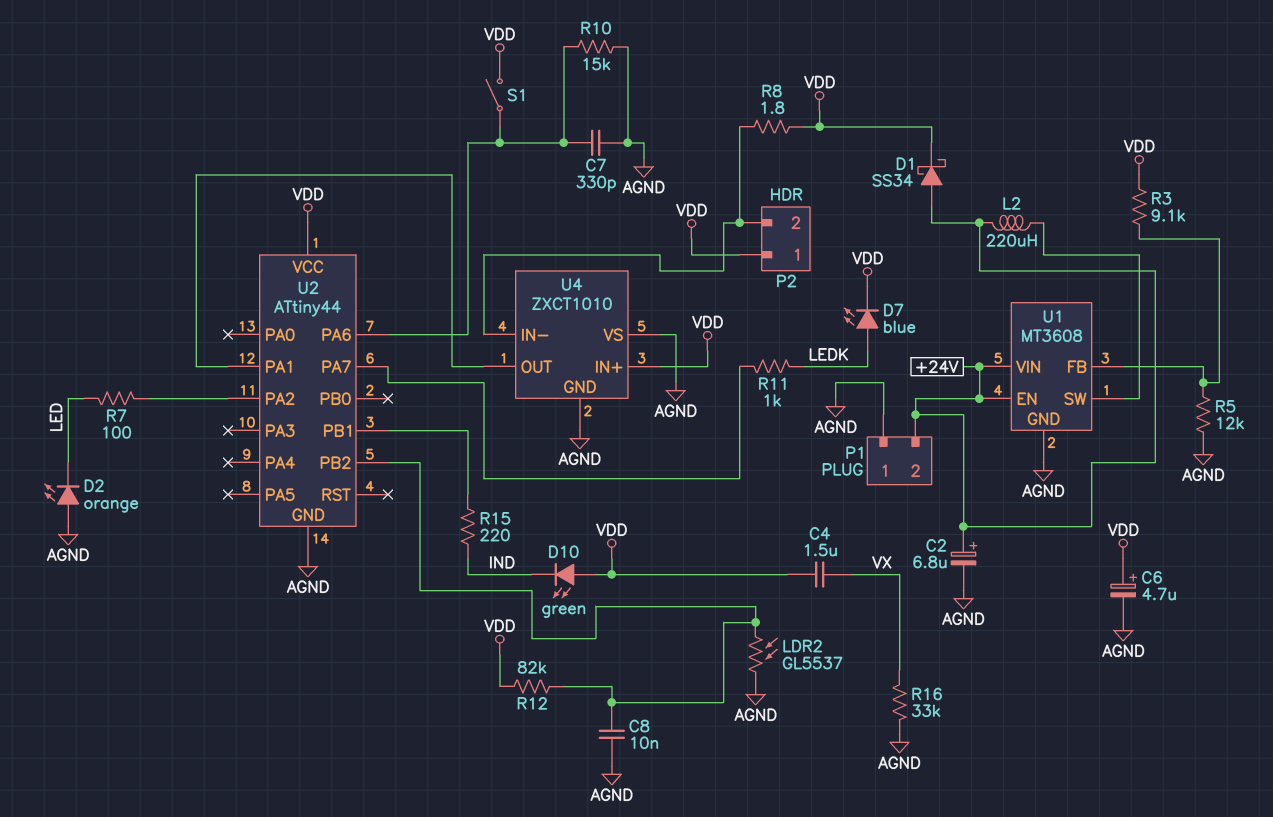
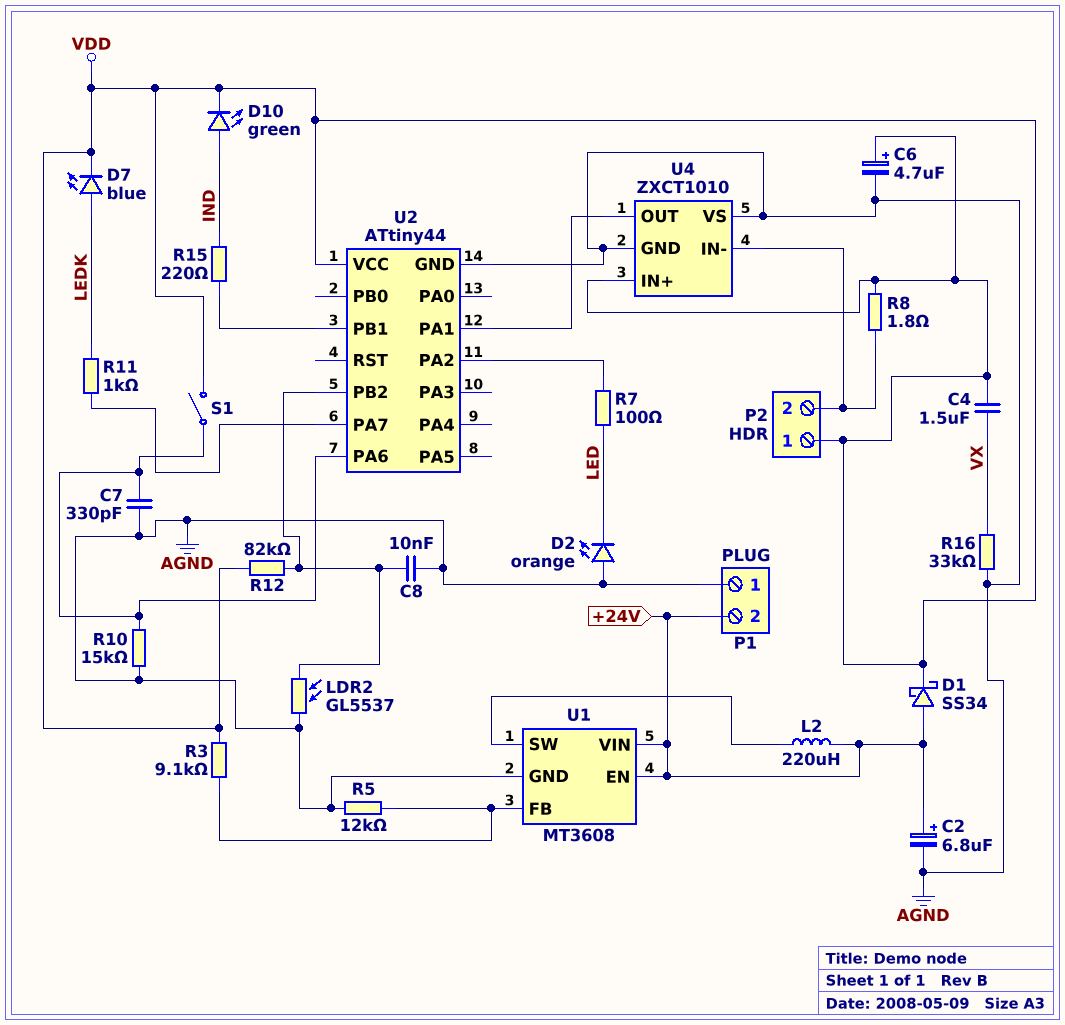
D10: LED green (A VDD, K IND) -> LED green (A IND, K VDD)

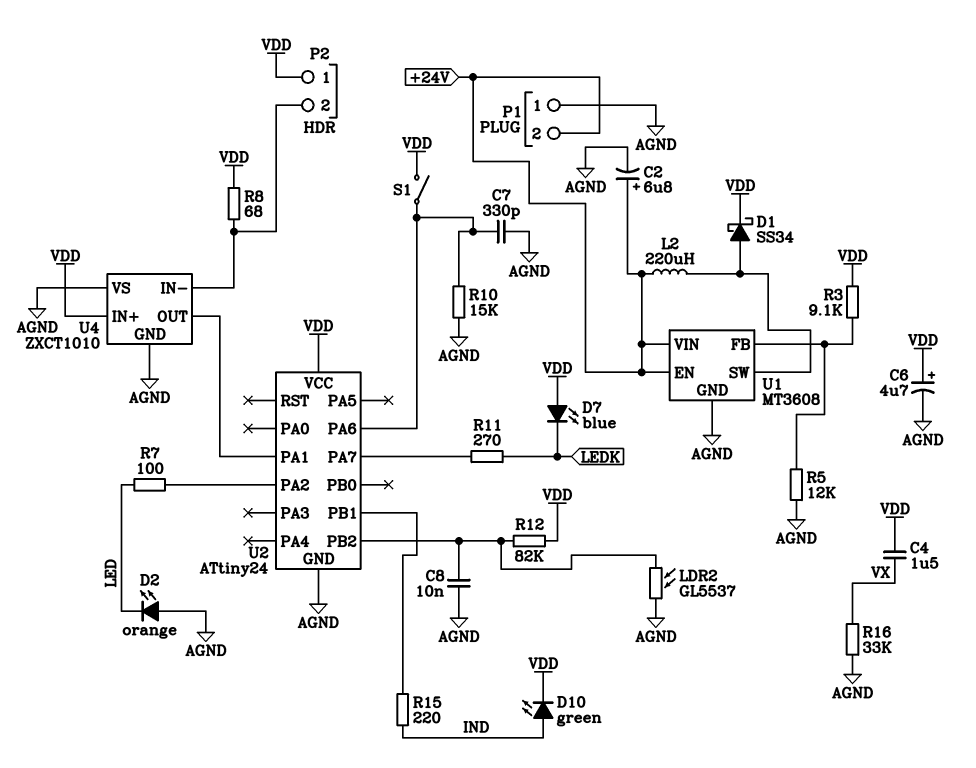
D1: schottky SS34 (A +24V, K VDD) -> schottky SS34 (A U1/SW, K VDD)
D7: LED blue (A LEDK, K VDD) -> LED blue (A VDD, K LEDK)
R8: 1.8 (P2/2, VDD) -> 68 (P2/2, VDD)
R11: 1k (LEDK, U2/PA7) -> 270 (LEDK, U2/PA7)
U2: ATtiny44 -> ATtiny24

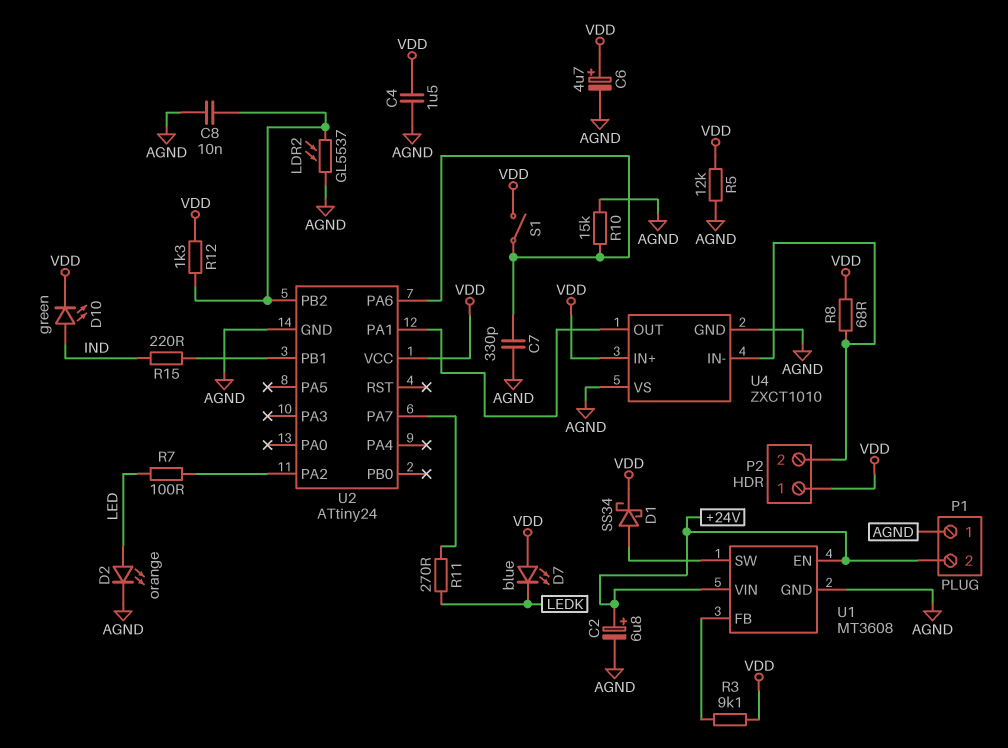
C4: 1.5uF (VDD, VX) -> 1.5uF (AGND, VDD)
D2: LED orange (A AGND, K LED) -> LED orange (A LED, K AGND)
L2: 220uH (+24V, U1/SW) -> none
R5: 12k (AGND, U1/FB) -> 12k (AGND, VDD)
R12: 82k (U2/PB2, VDD) -> 1.3k (U2/PB2, VDD)
R16: 33k (AGND, VX) -> none

